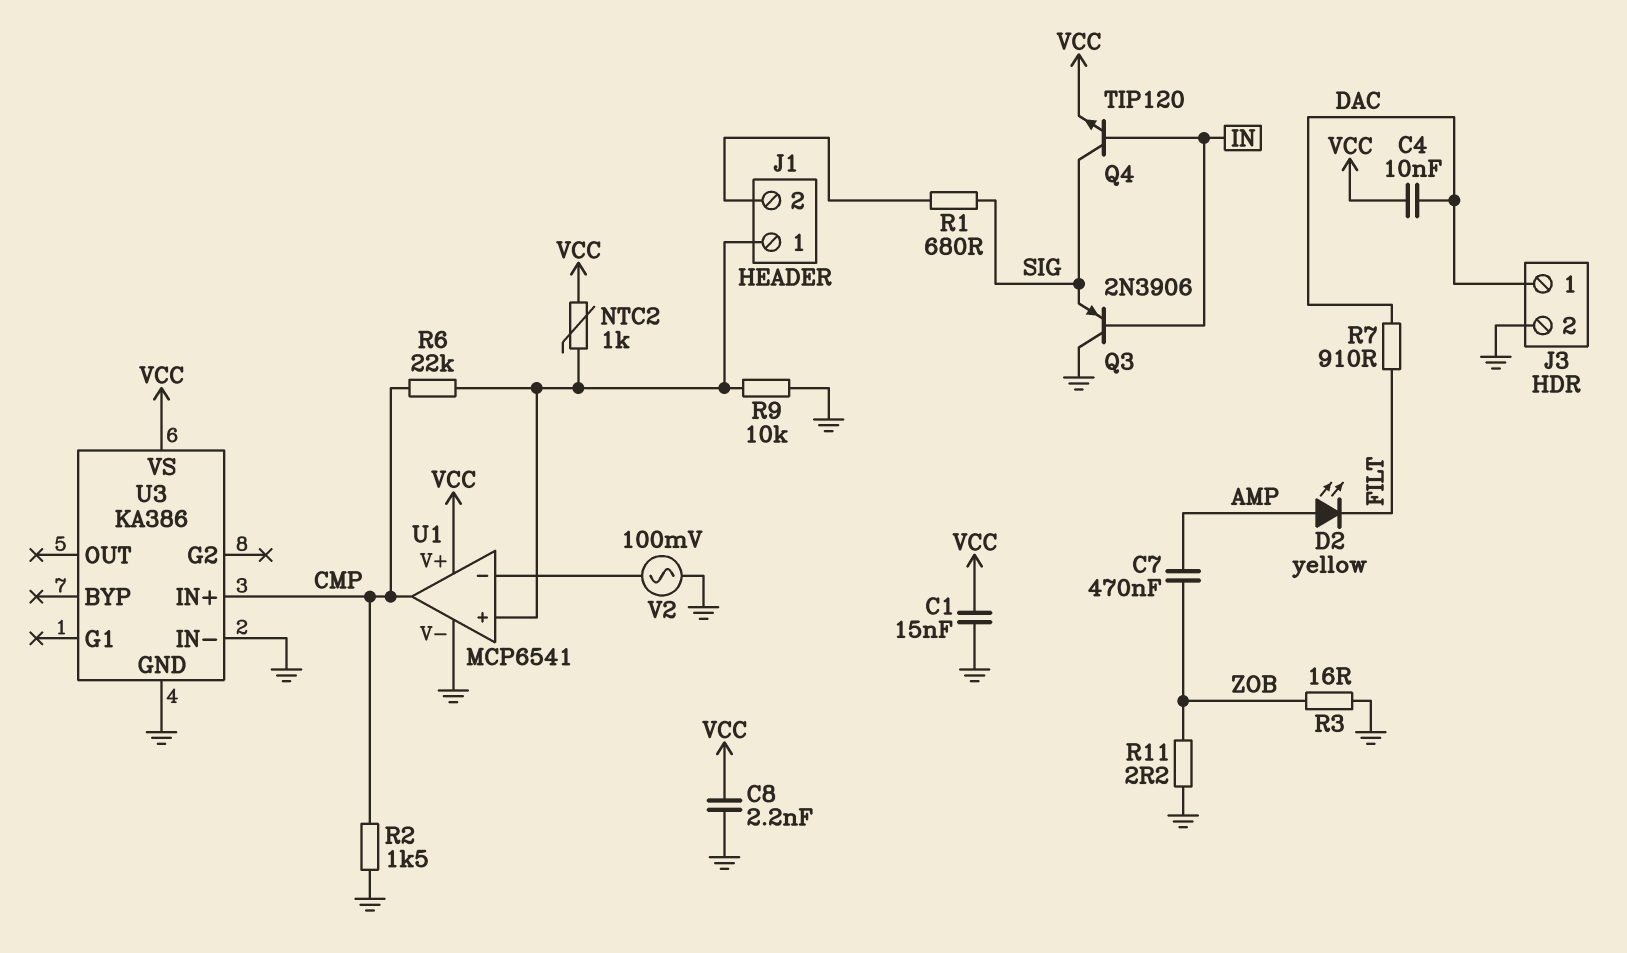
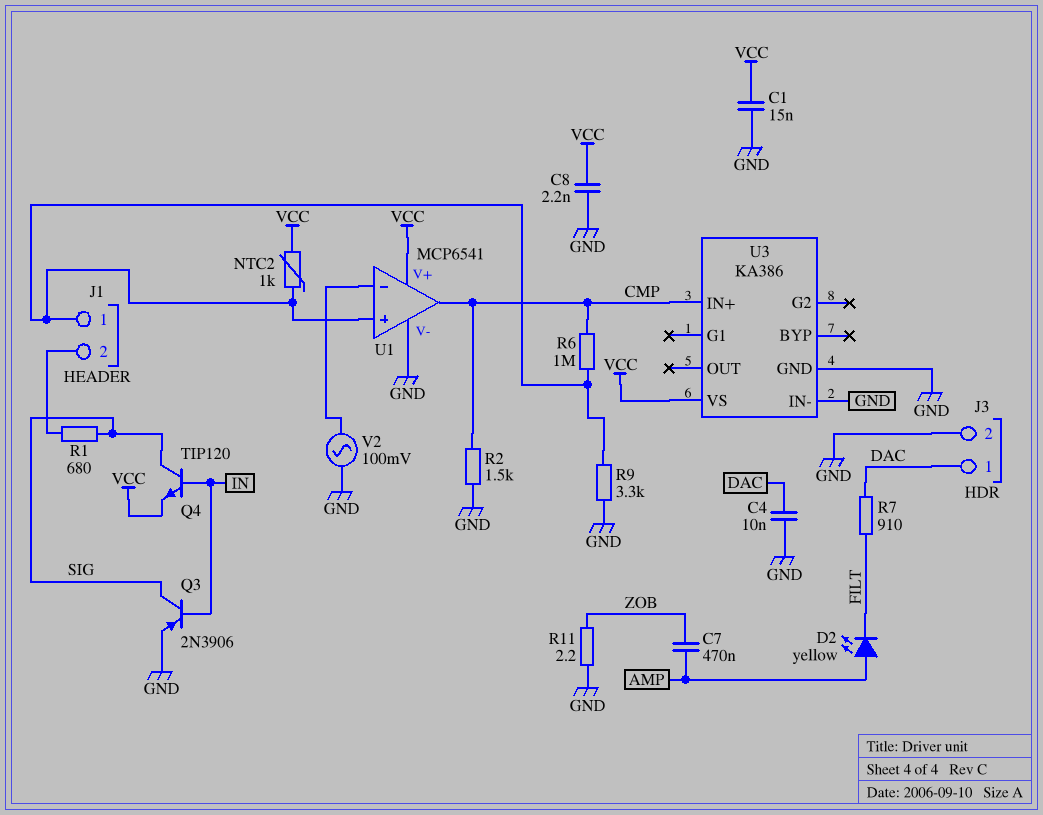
C4: 10nF (DAC, VCC) -> 10nF (DAC, GND)
Q3: PNP 2N3906 (B IN, C GND, E SIG) -> PNP 2N3906 (B IN, C SIG, E GND)
R3: 16 (GND, ZOB) -> none
R6: 22k (CMP, J1/1) -> 1M (CMP, J1/1)
R9: 10k (GND, J1/1) -> 3.3k (GND, J1/1)

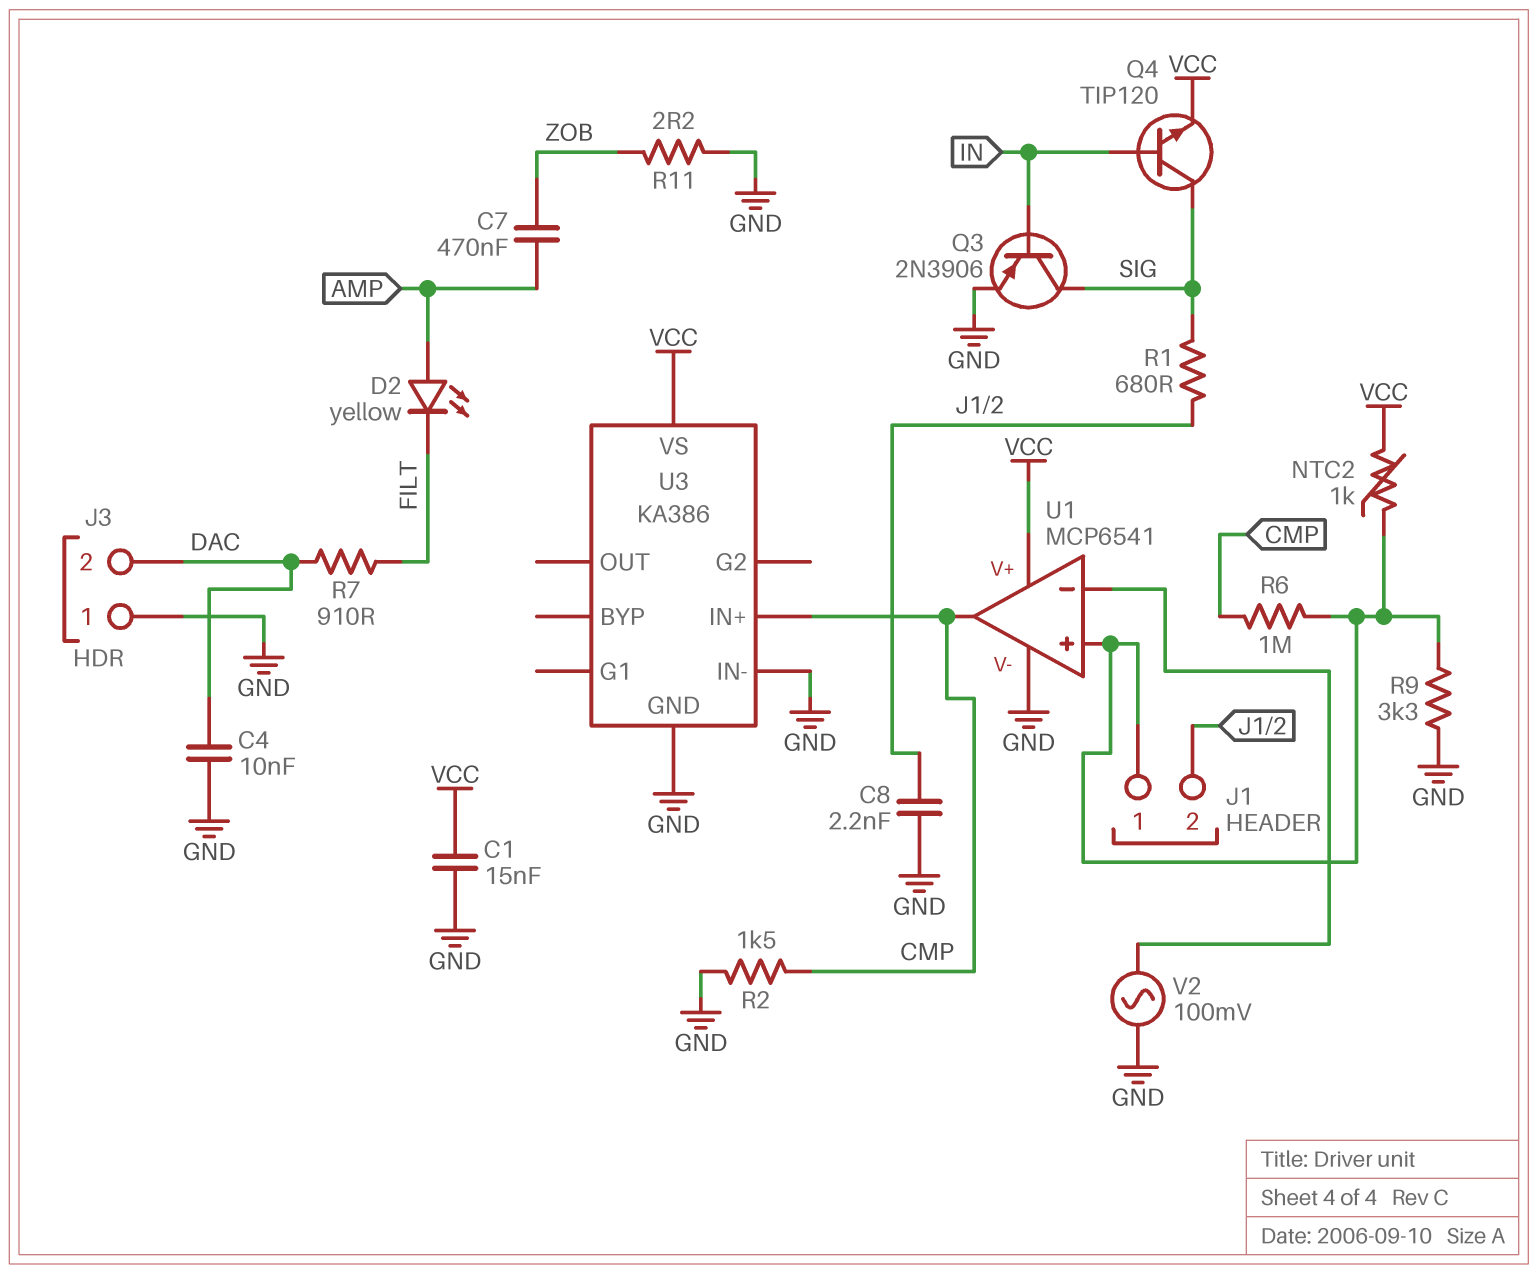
C8: 2.2nF (GND, VCC) -> 2.2nF (GND, J1/2)
J3 pin 1: DAC -> GND
J3 pin 2: GND -> DAC

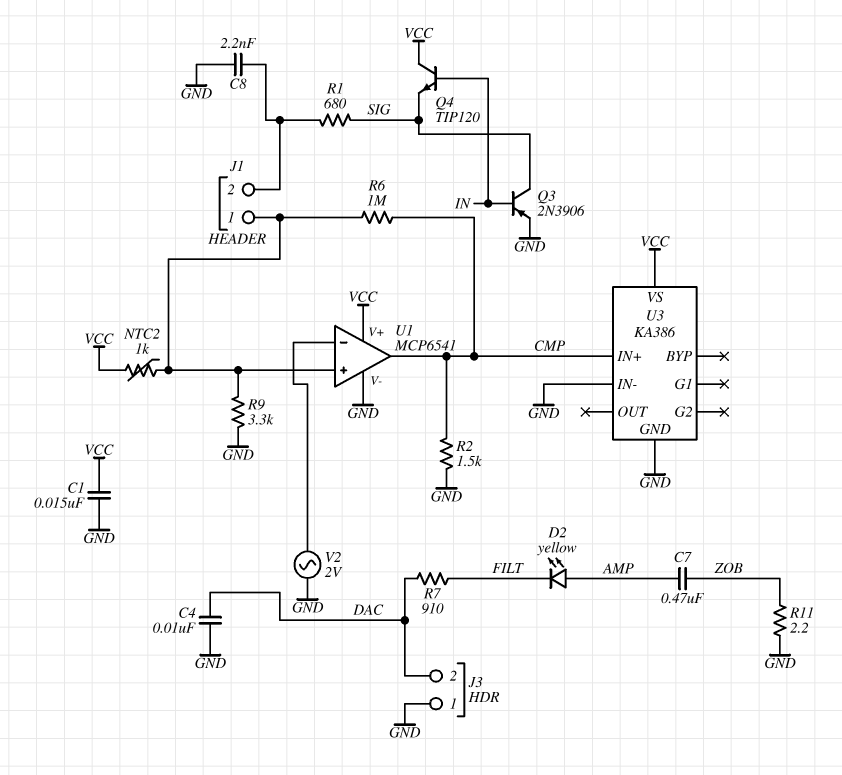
Q4: NPN TIP120 (B IN, C SIG, E VCC) -> NPN TIP120 (B IN, C VCC, E SIG)
V2: AC 100mV (GND, U1/in-) -> AC 2V (GND, U1/in-)

